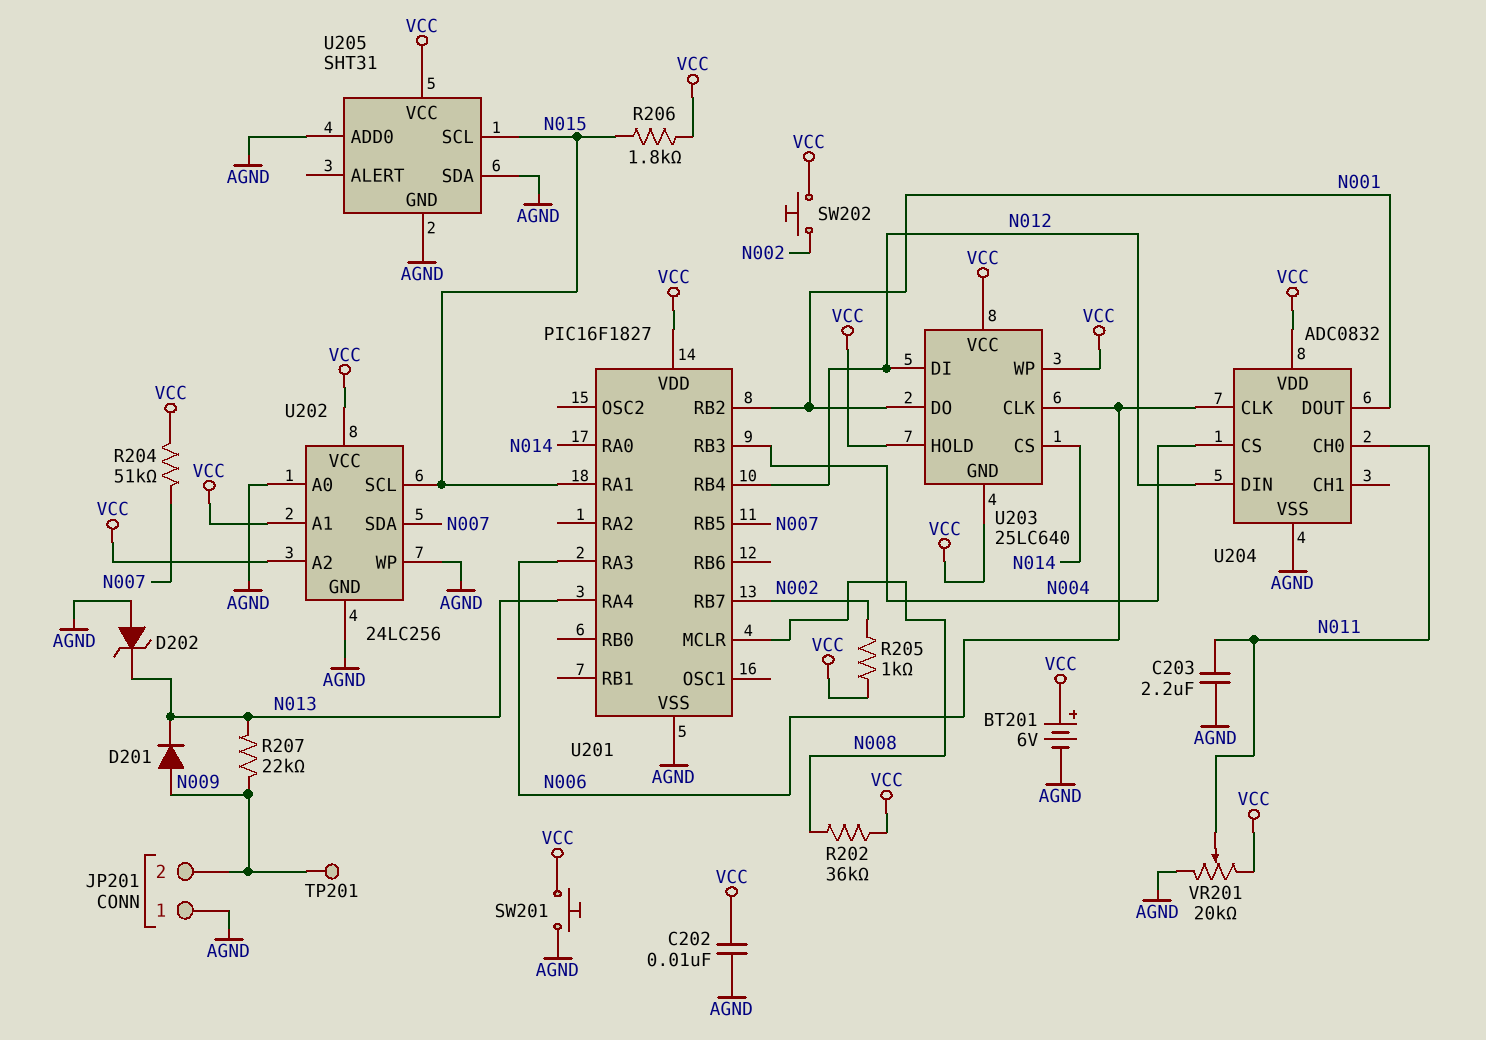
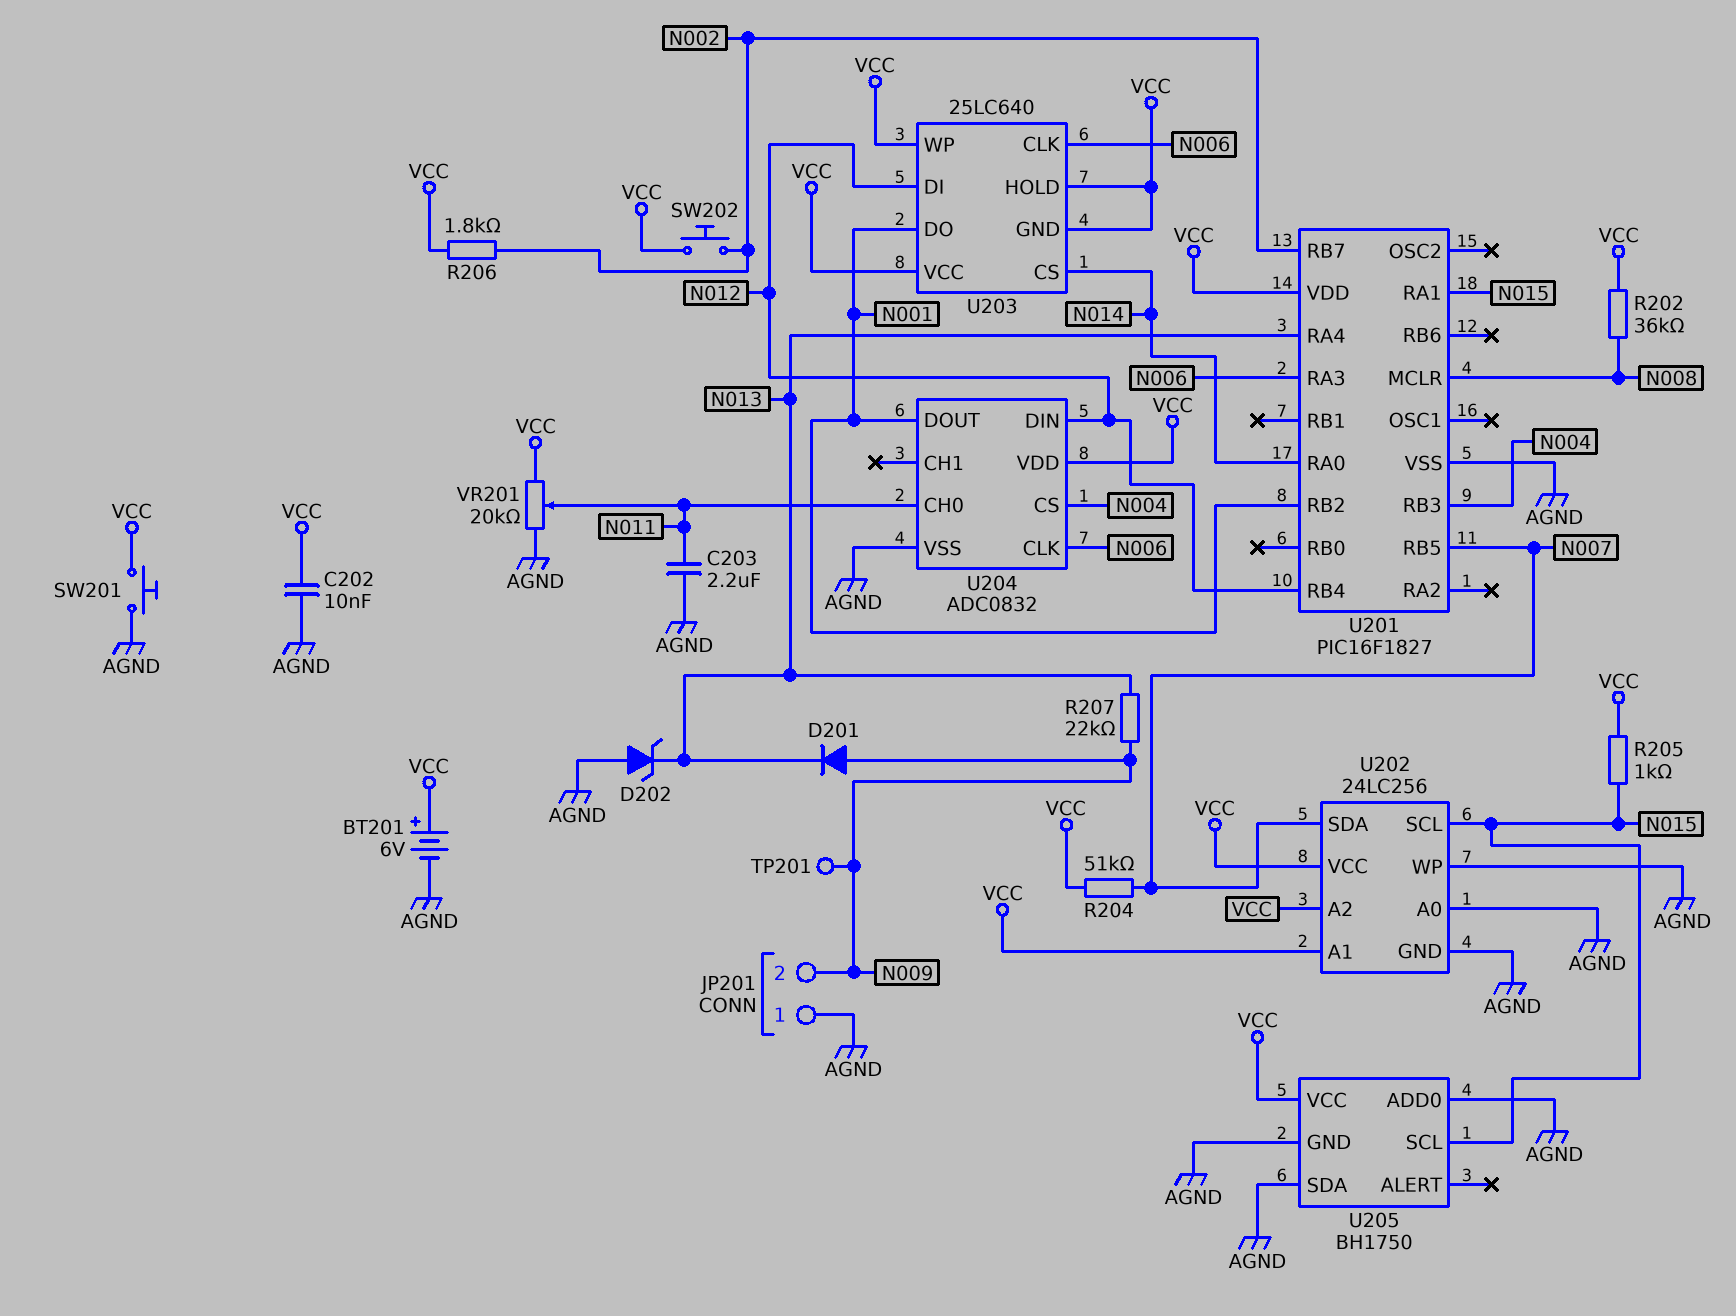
R205: 1k (N002, VCC) -> 1k (N015, VCC)
R206: 1.8k (N015, VCC) -> 1.8k (N002, VCC)
U205: SHT31 -> BH1750

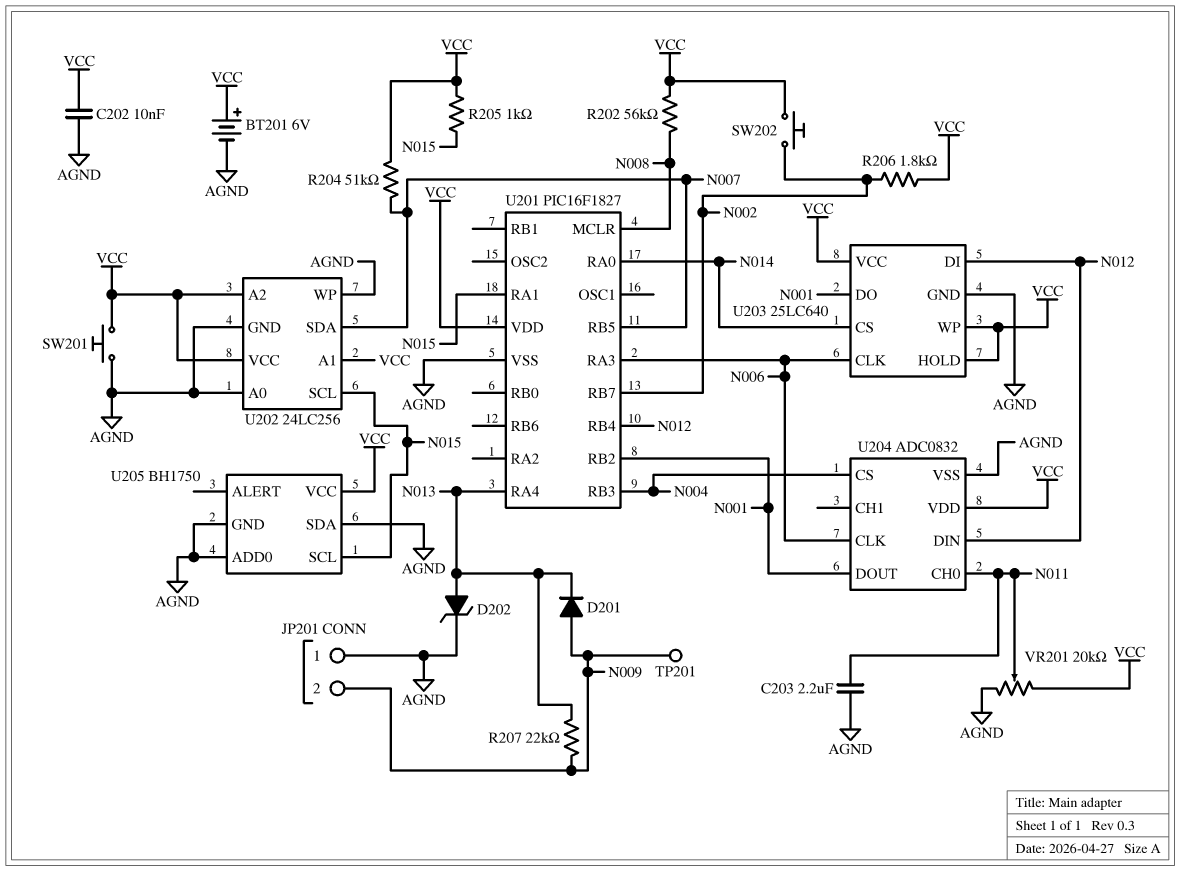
D202: zener (A AGND, K N013) -> zener (A N013, K AGND)
R202: 36k (N008, VCC) -> 56k (N008, VCC)
U203 pin GND: VCC -> AGND

